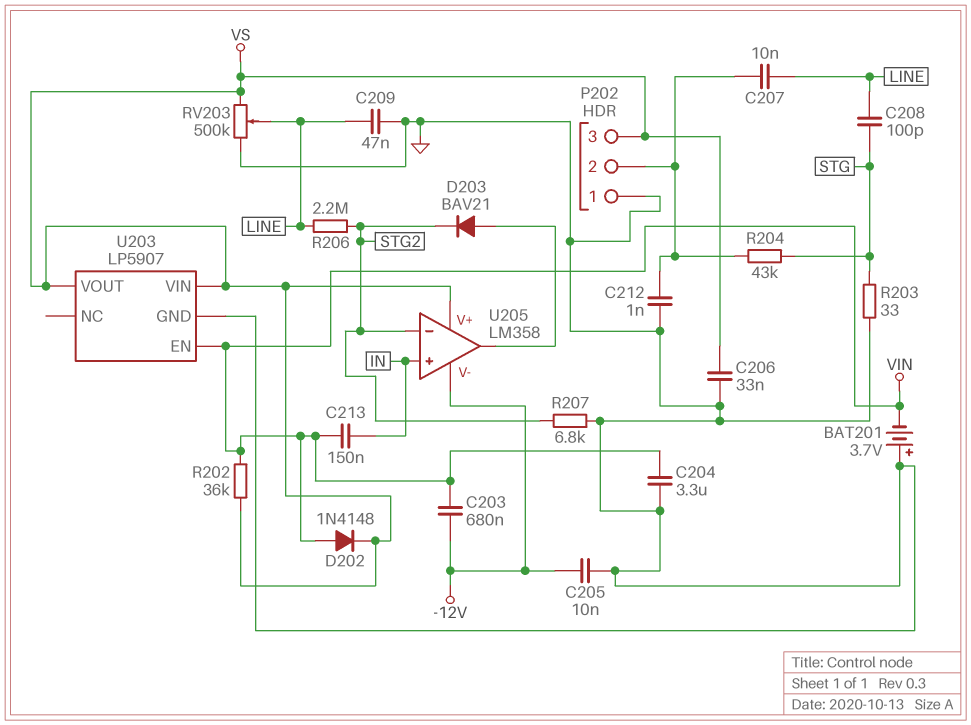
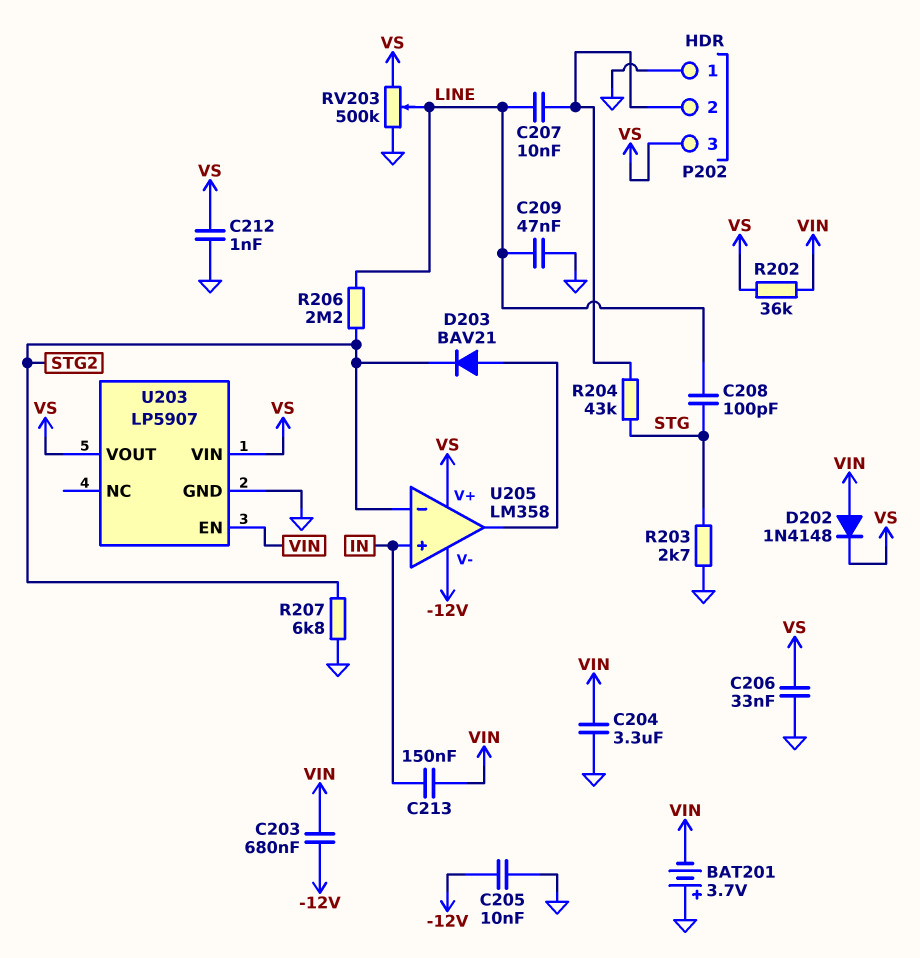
C212: 1nF (GND, P202/2) -> 1nF (GND, VS)
R203: 33 (GND, STG) -> 2.7k (GND, STG)

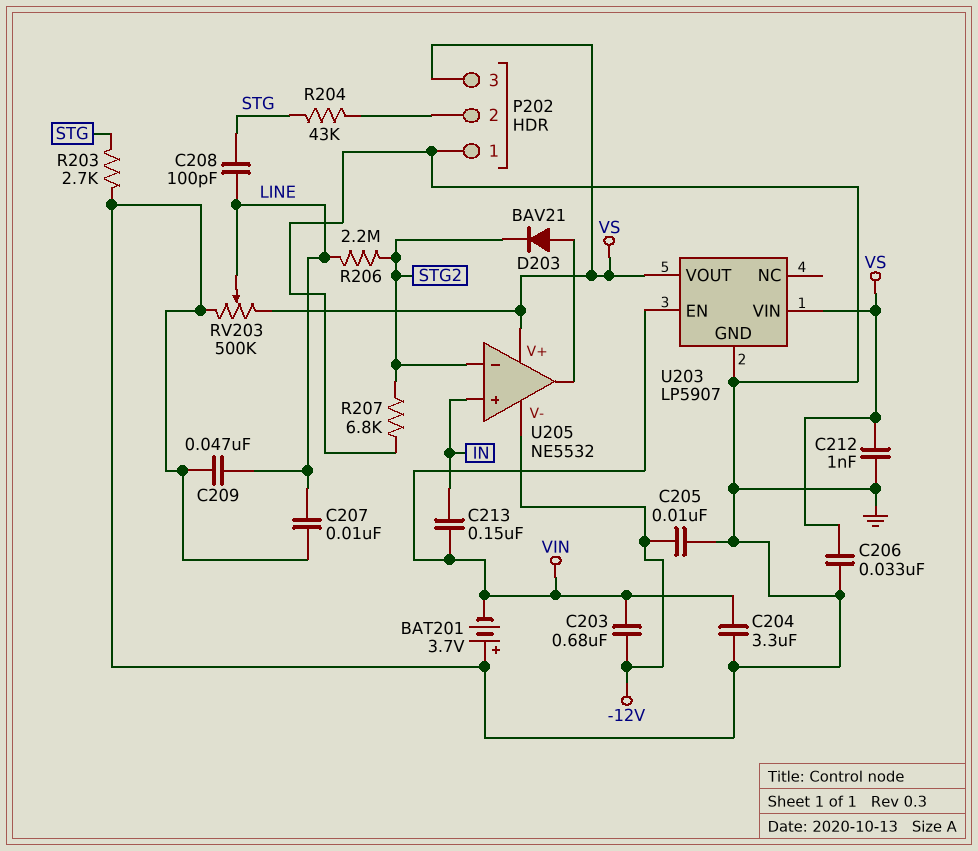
C207: 10nF (LINE, P202/2) -> 10nF (GND, LINE)
D202: diode 1N4148 (A VIN, K VS) -> none
R202: 36k (VIN, VS) -> none
U205: LM358 -> NE5532

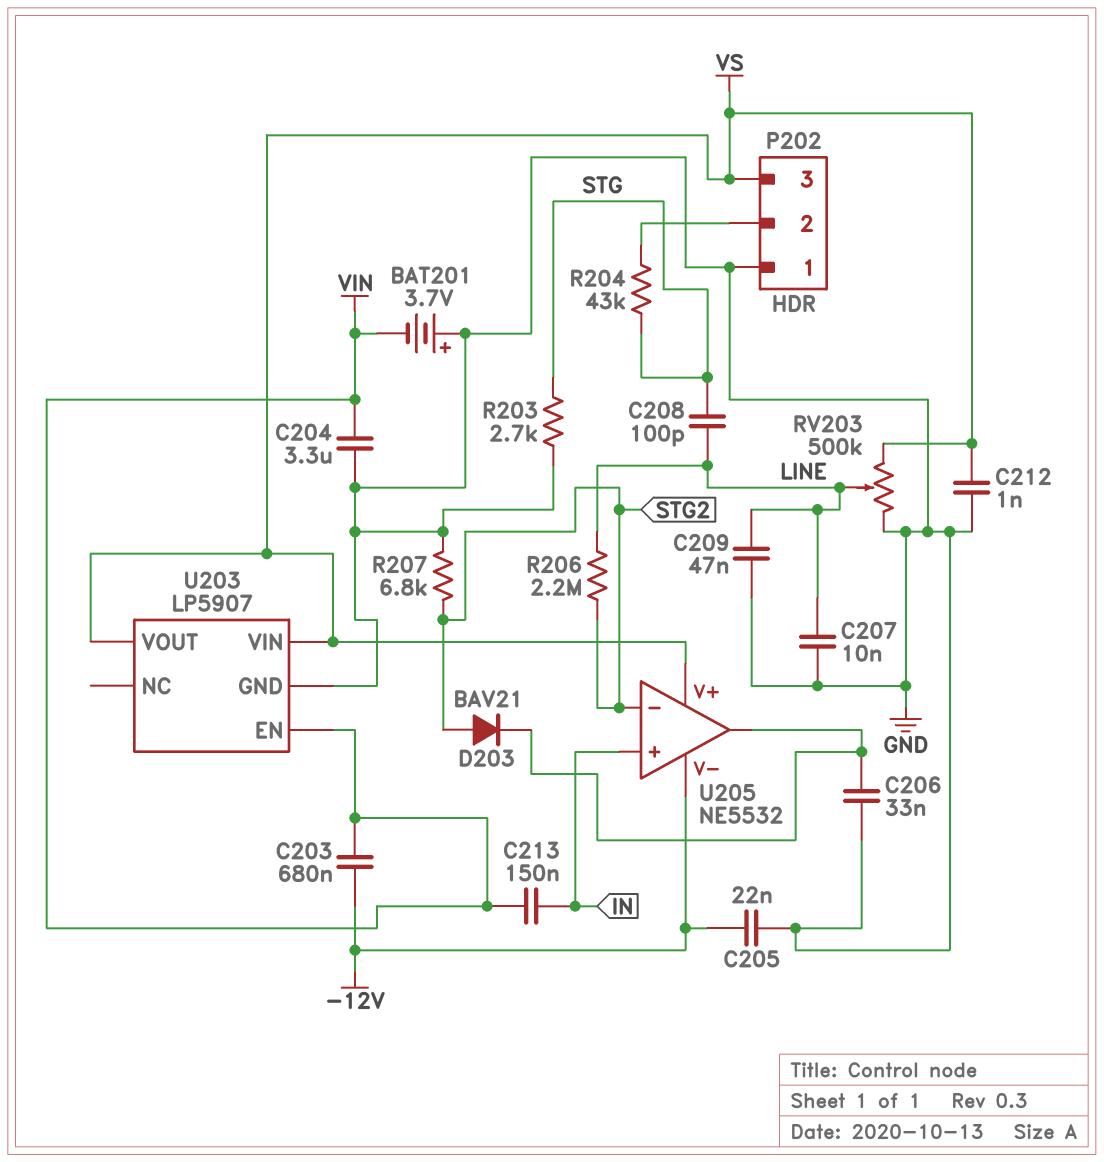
C205: 10nF (-12V, GND) -> 22nF (-12V, GND)
C206: 33nF (GND, VS) -> 33nF (GND, U205/out)
D203: diode BAV21 (A U205/out, K STG2) -> diode BAV21 (A STG2, K U205/out)

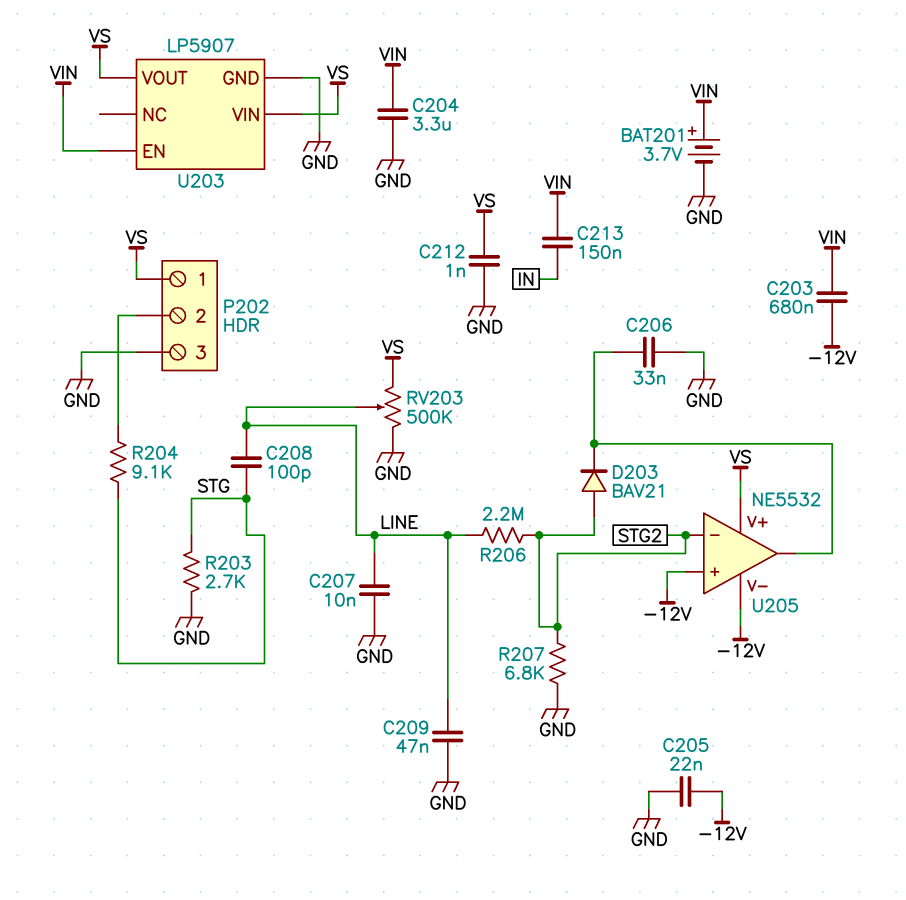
BAT201: 3.7V (plus GND, minus VIN) -> 3.7V (plus VIN, minus GND)
P202 pin 1: GND -> VS
P202 pin 3: VS -> GND
R204: 43k (P202/2, STG) -> 9.1k (P202/2, STG)
U205 pin in+: IN -> -12V

